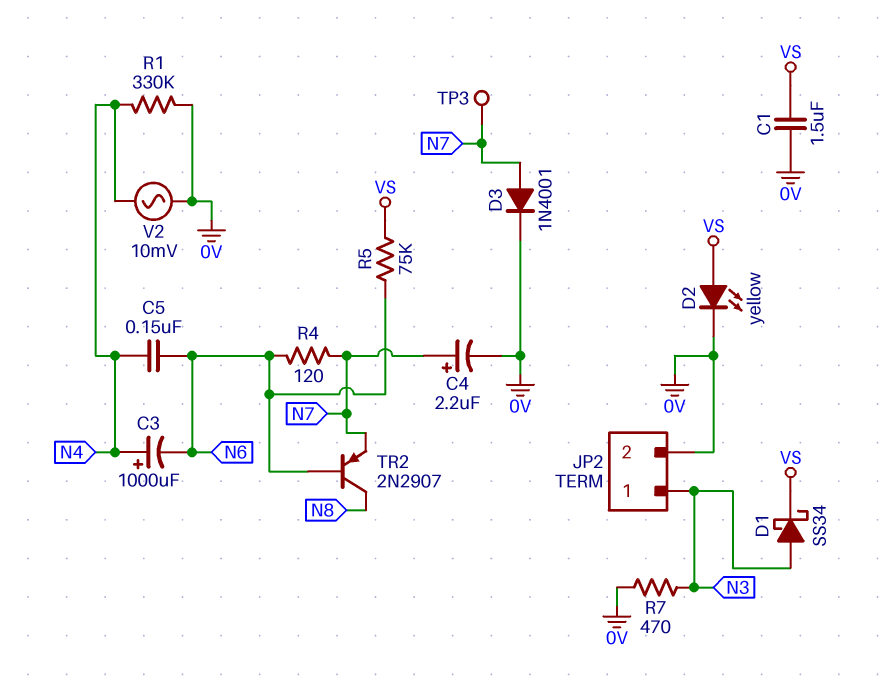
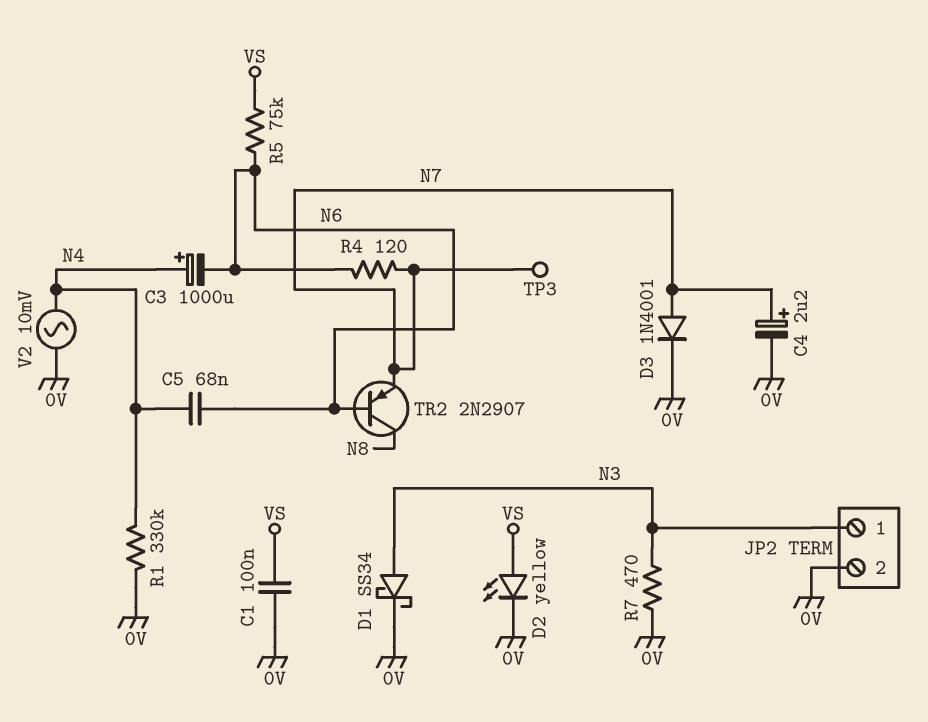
C1: 1.5uF (0V, VS) -> 100nF (0V, VS)
C5: 150nF (N4, N6) -> 68nF (N4, N6)
D1: schottky SS34 (A N3, K VS) -> schottky SS34 (A N3, K 0V)

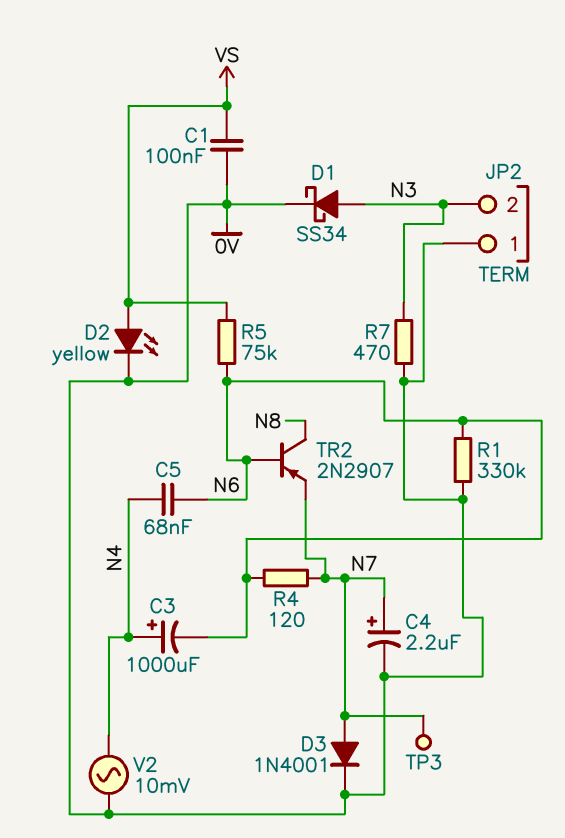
JP2 pin 1: N3 -> 0V
JP2 pin 2: 0V -> N3
R1: 330k (0V, N4) -> 330k (0V, N6)

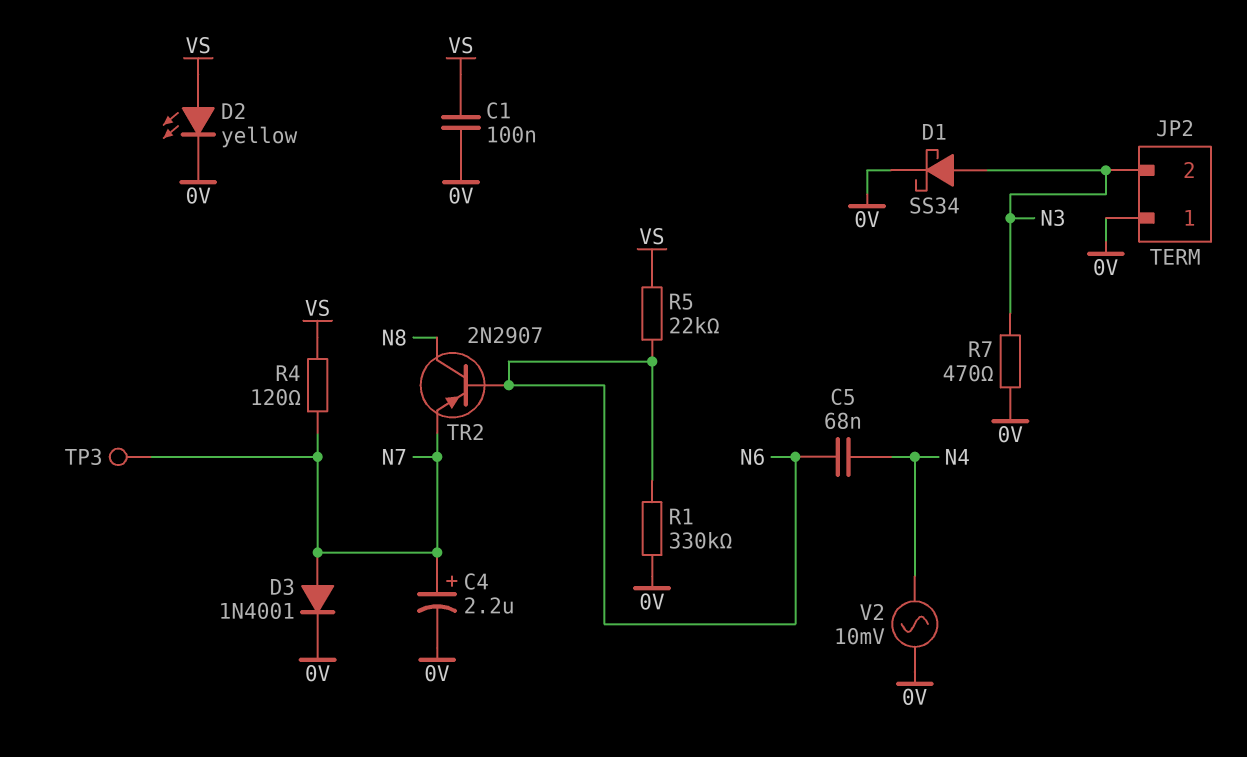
C3: 1000uF (plus N4, minus N6) -> none
R4: 120 (N6, N7) -> 120 (N7, VS)
R5: 75k (N6, VS) -> 22k (N6, VS)

